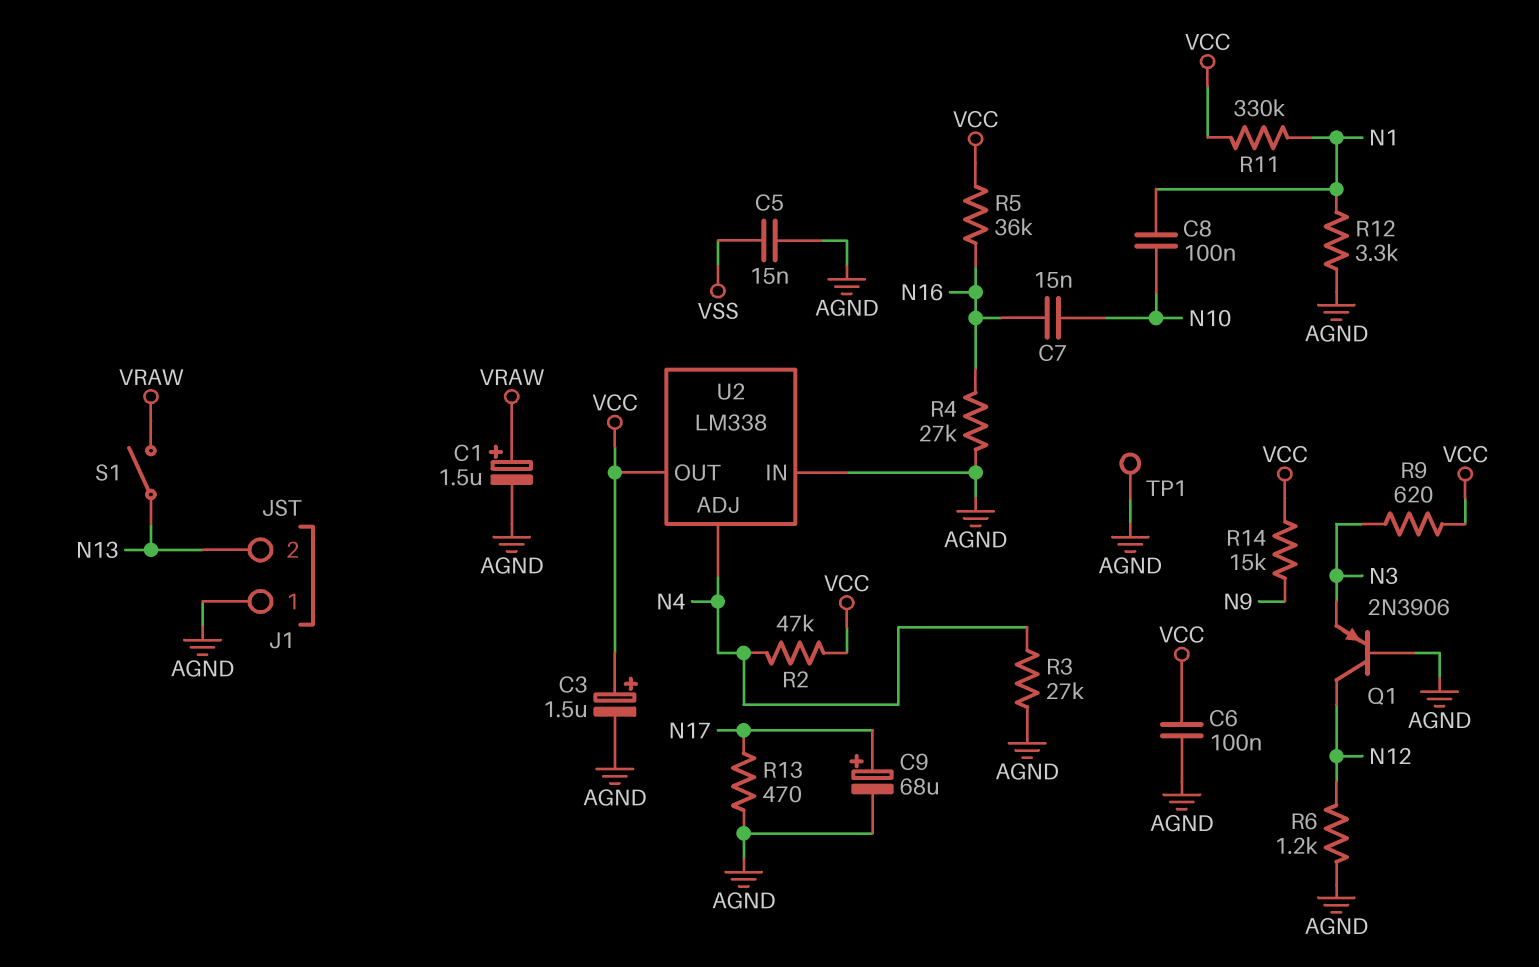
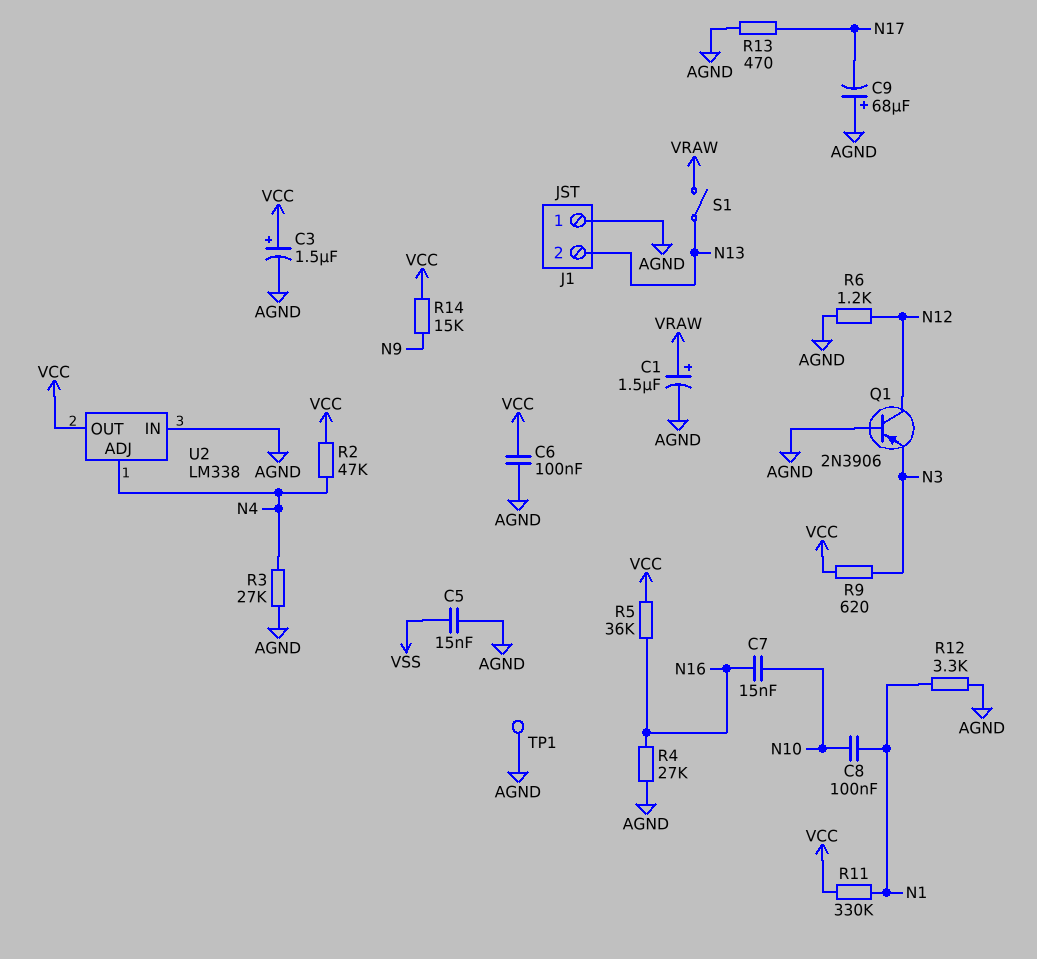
C9: 68uF (plus N17, minus AGND) -> 68uF (plus AGND, minus N17)

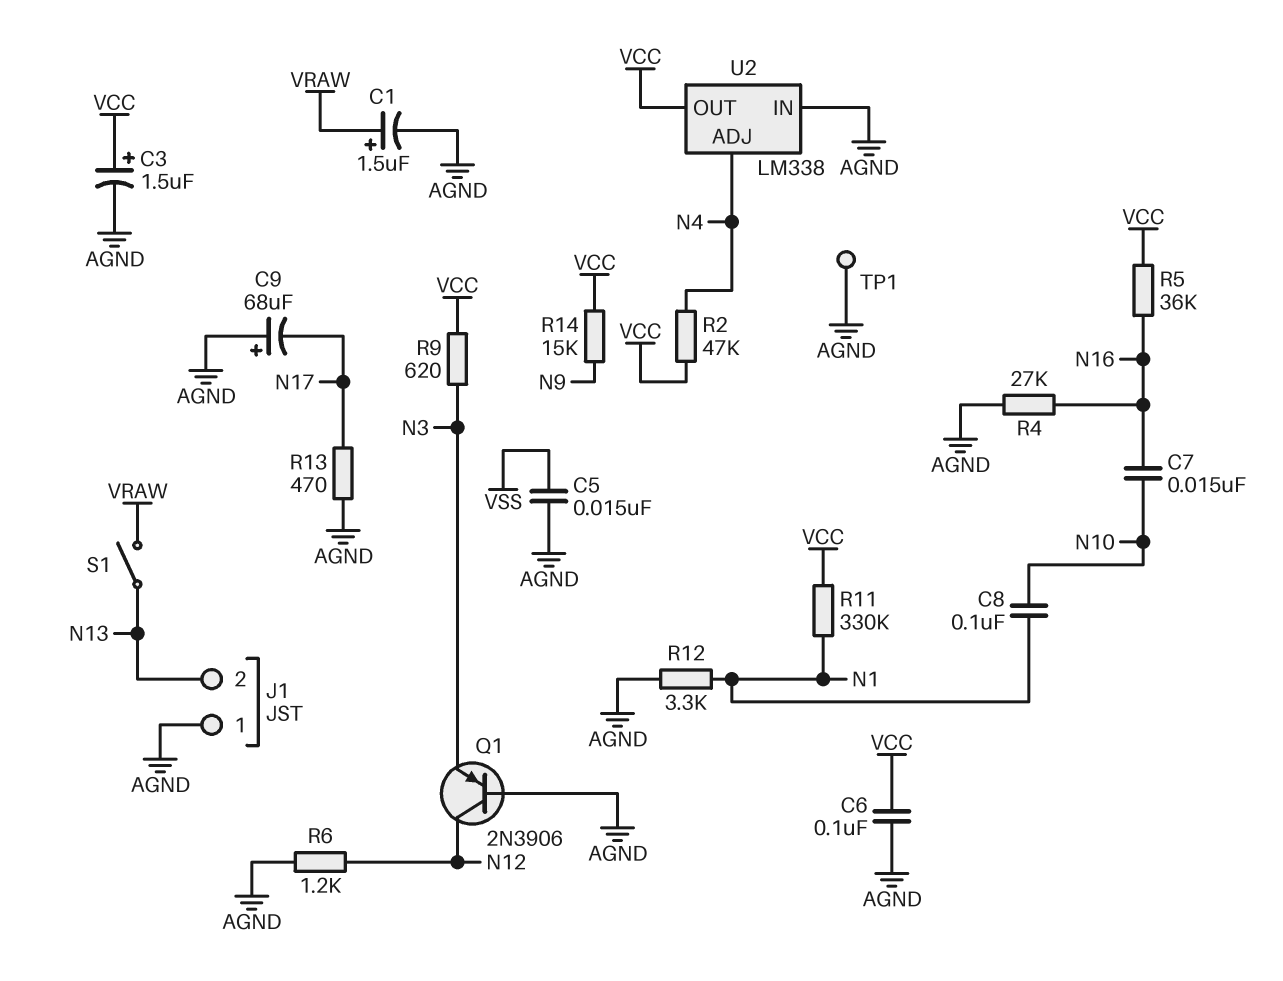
R3: 27k (AGND, N4) -> none

